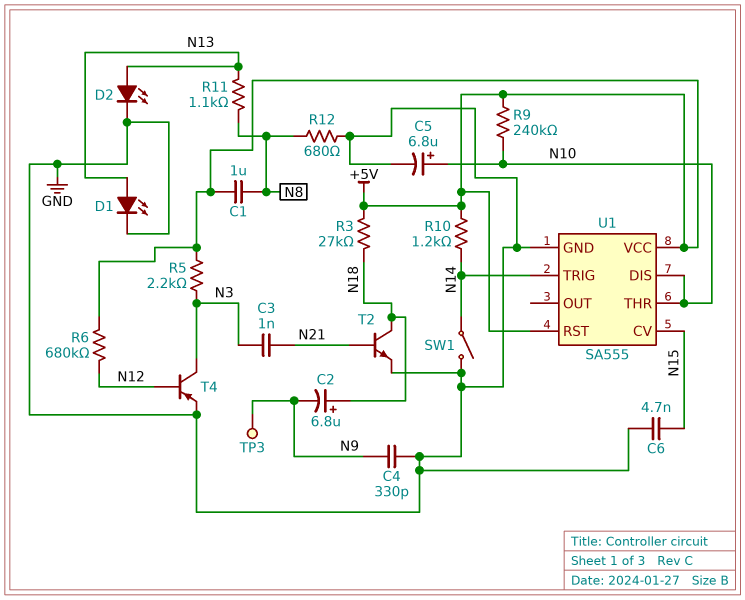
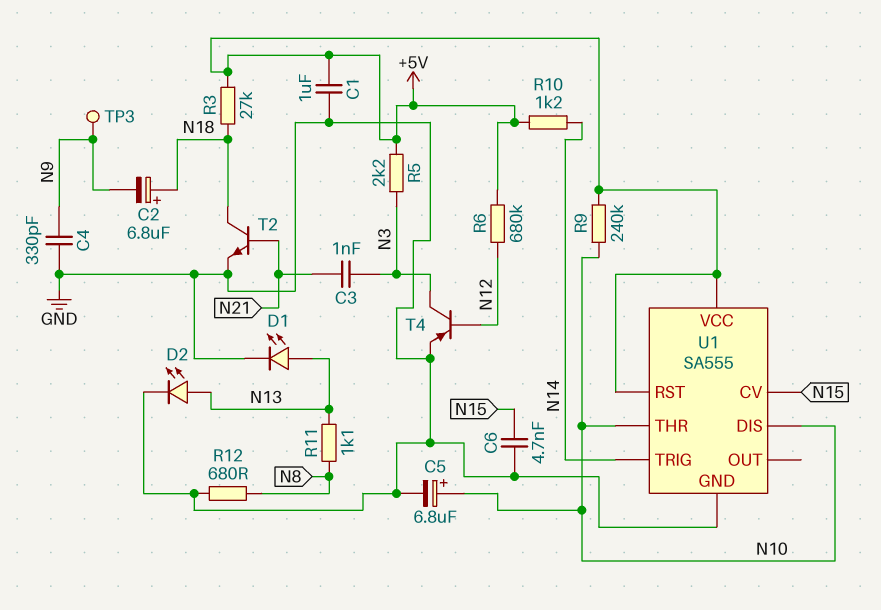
C1: 1uF (+5V, N8) -> 1uF (+5V, GND)
SW1: switch (GND, N14) -> none

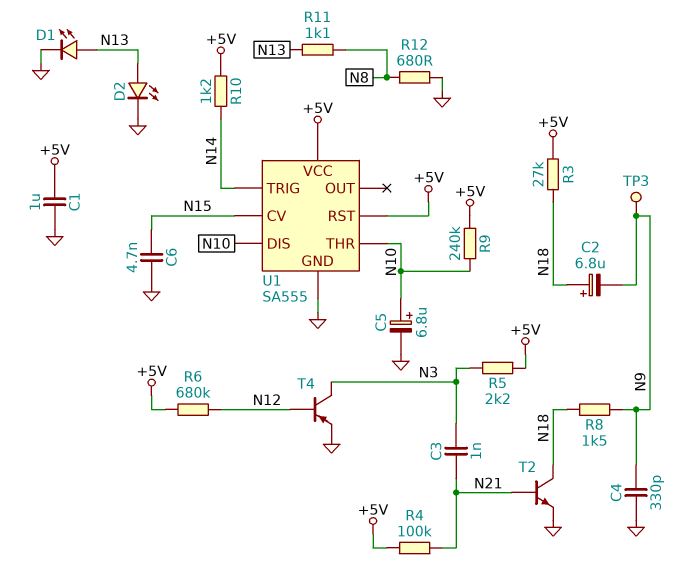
R4: none -> 100k (+5V, N21)
R8: none -> 1.5k (N9, N18)

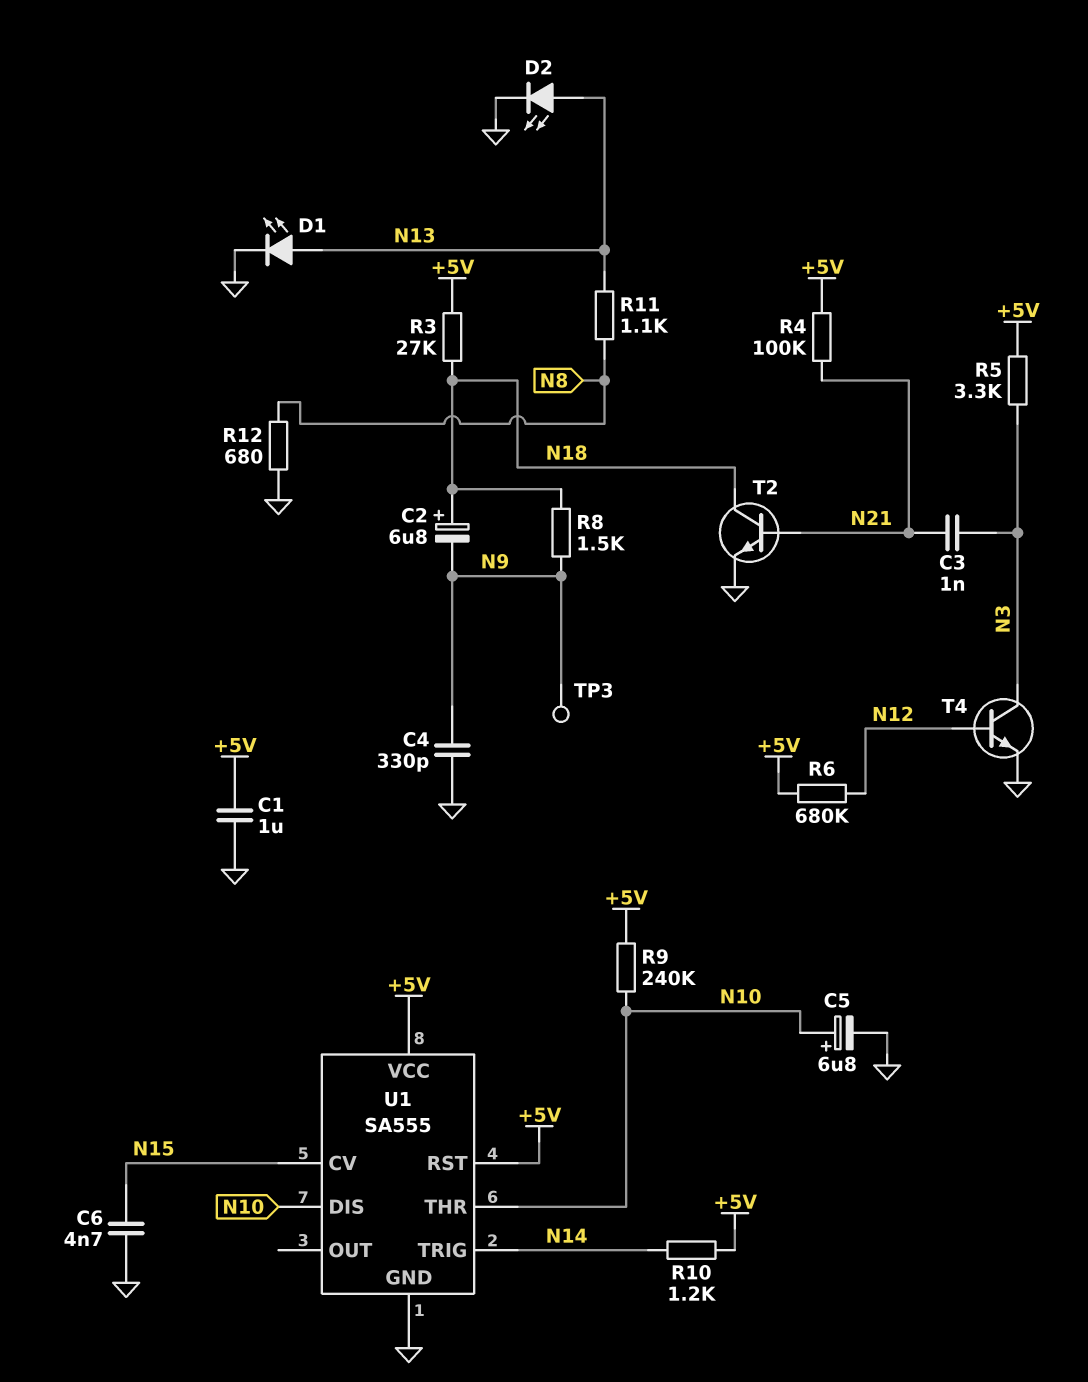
R5: 2.2k (+5V, N3) -> 3.3k (+5V, N3)
T4: PNP (B N12, C N3, E GND) -> NPN (B N12, C N3, E GND)

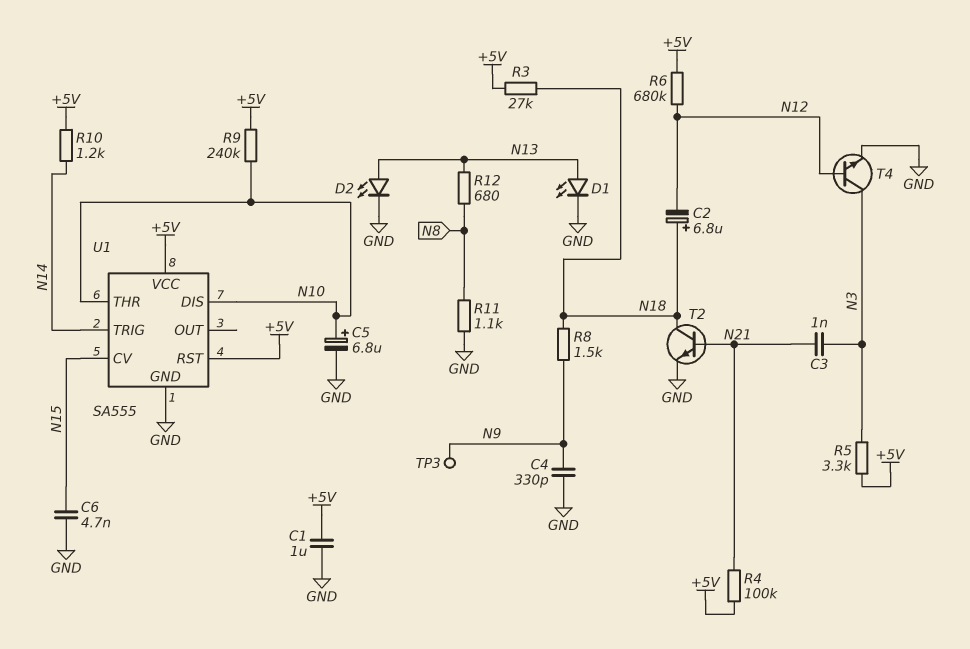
C2: 6.8uF (plus N18, minus N9) -> 6.8uF (plus N18, minus N12)
R11: 1.1k (N8, N13) -> 1.1k (GND, N8)
R12: 680 (GND, N8) -> 680 (N8, N13)

